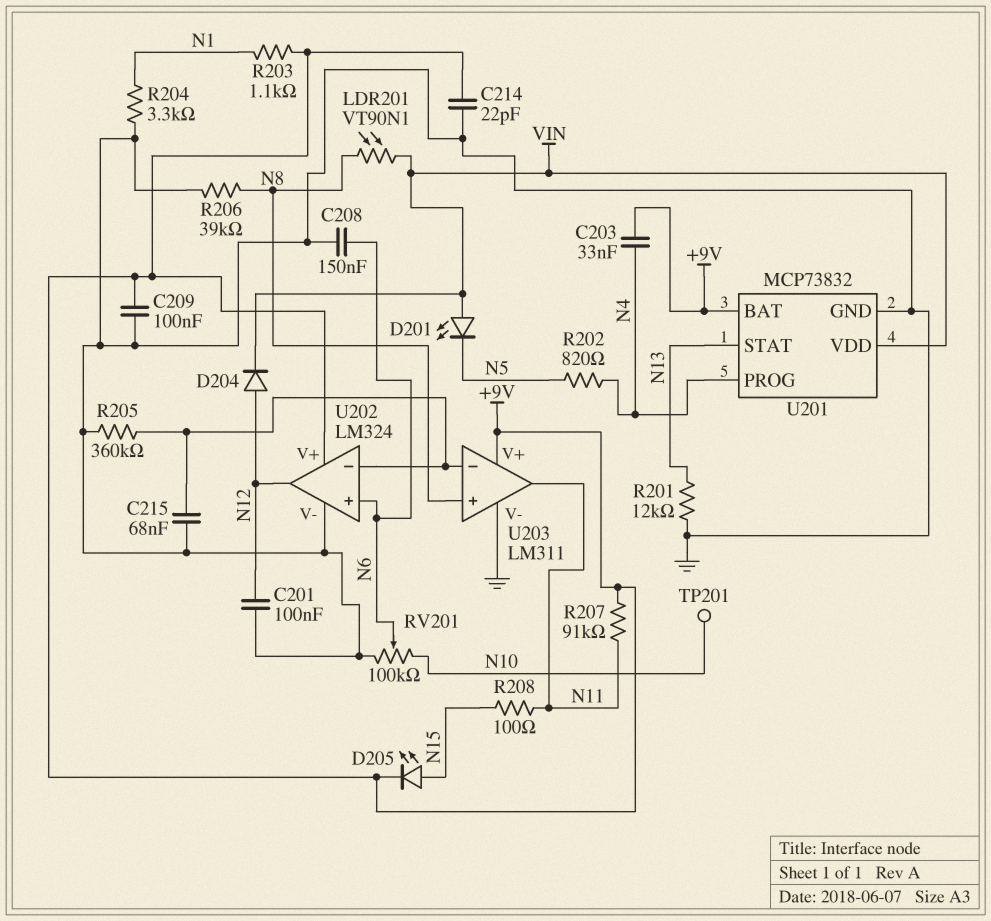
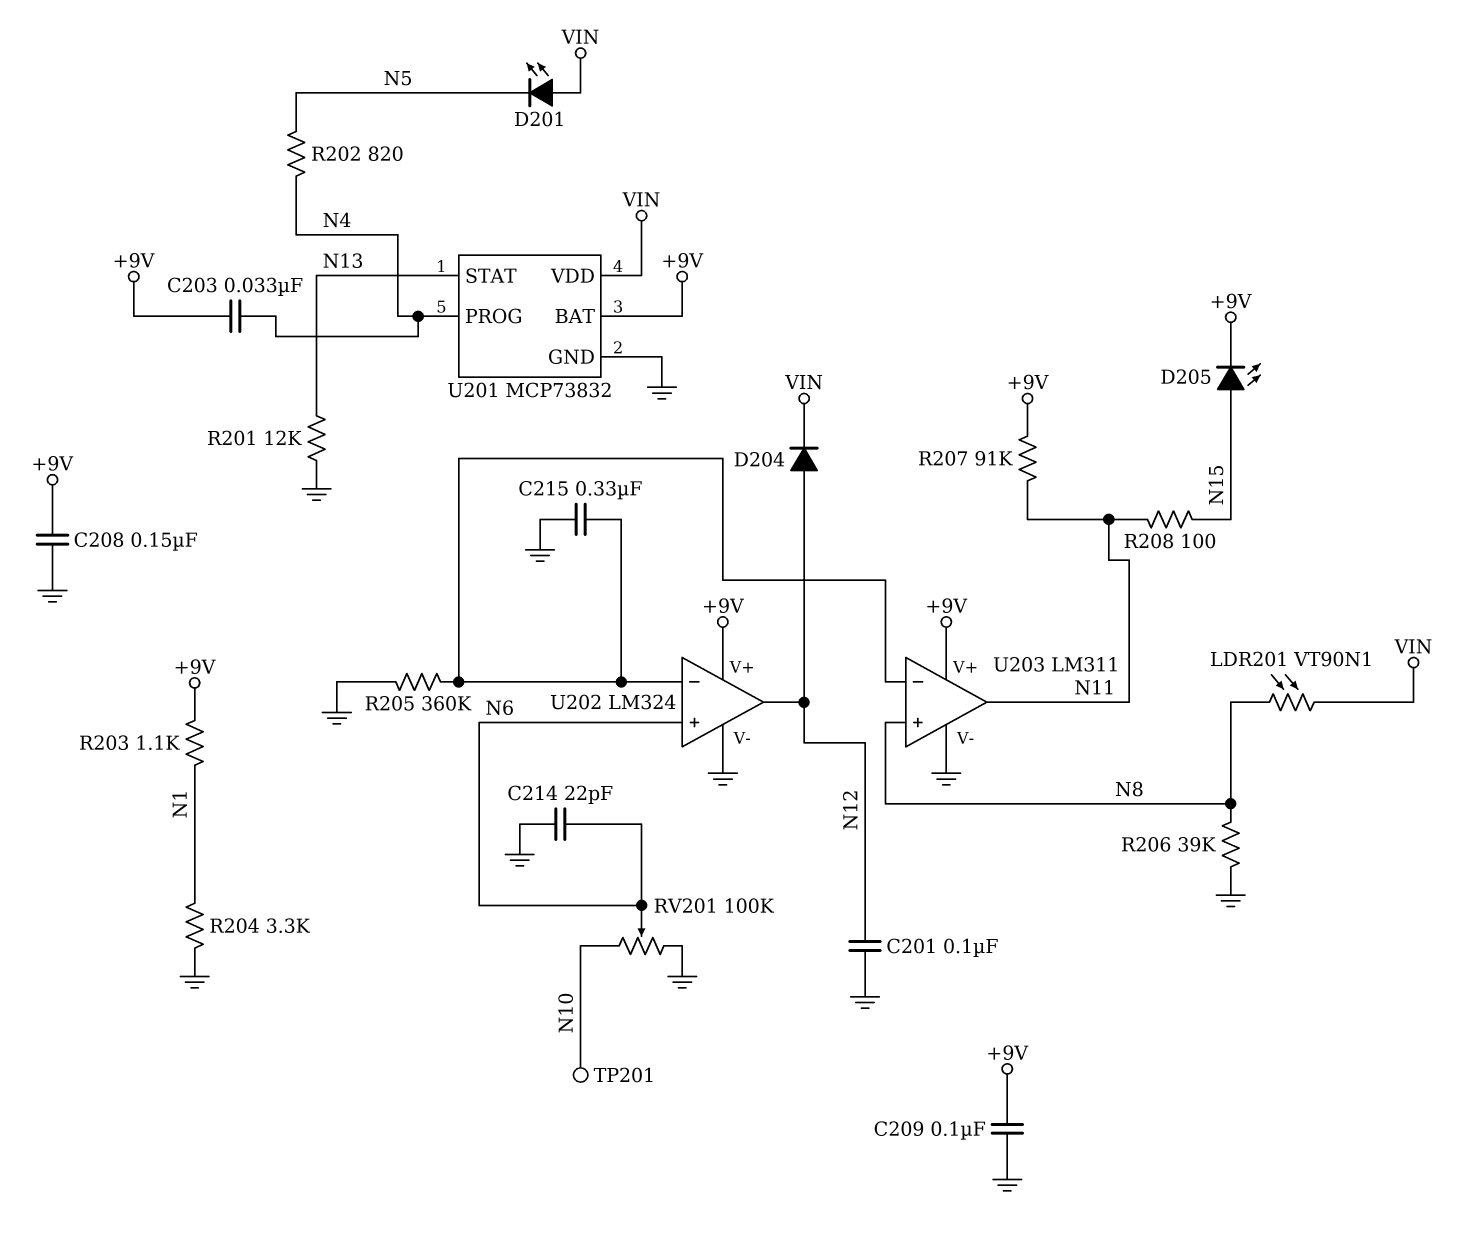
C208: 150nF (GND, N6) -> 150nF (+9V, GND)
C214: 22pF (+9V, GND) -> 22pF (GND, N6)
C215: 68nF (GND, U202/in-) -> 330nF (GND, U202/in-)

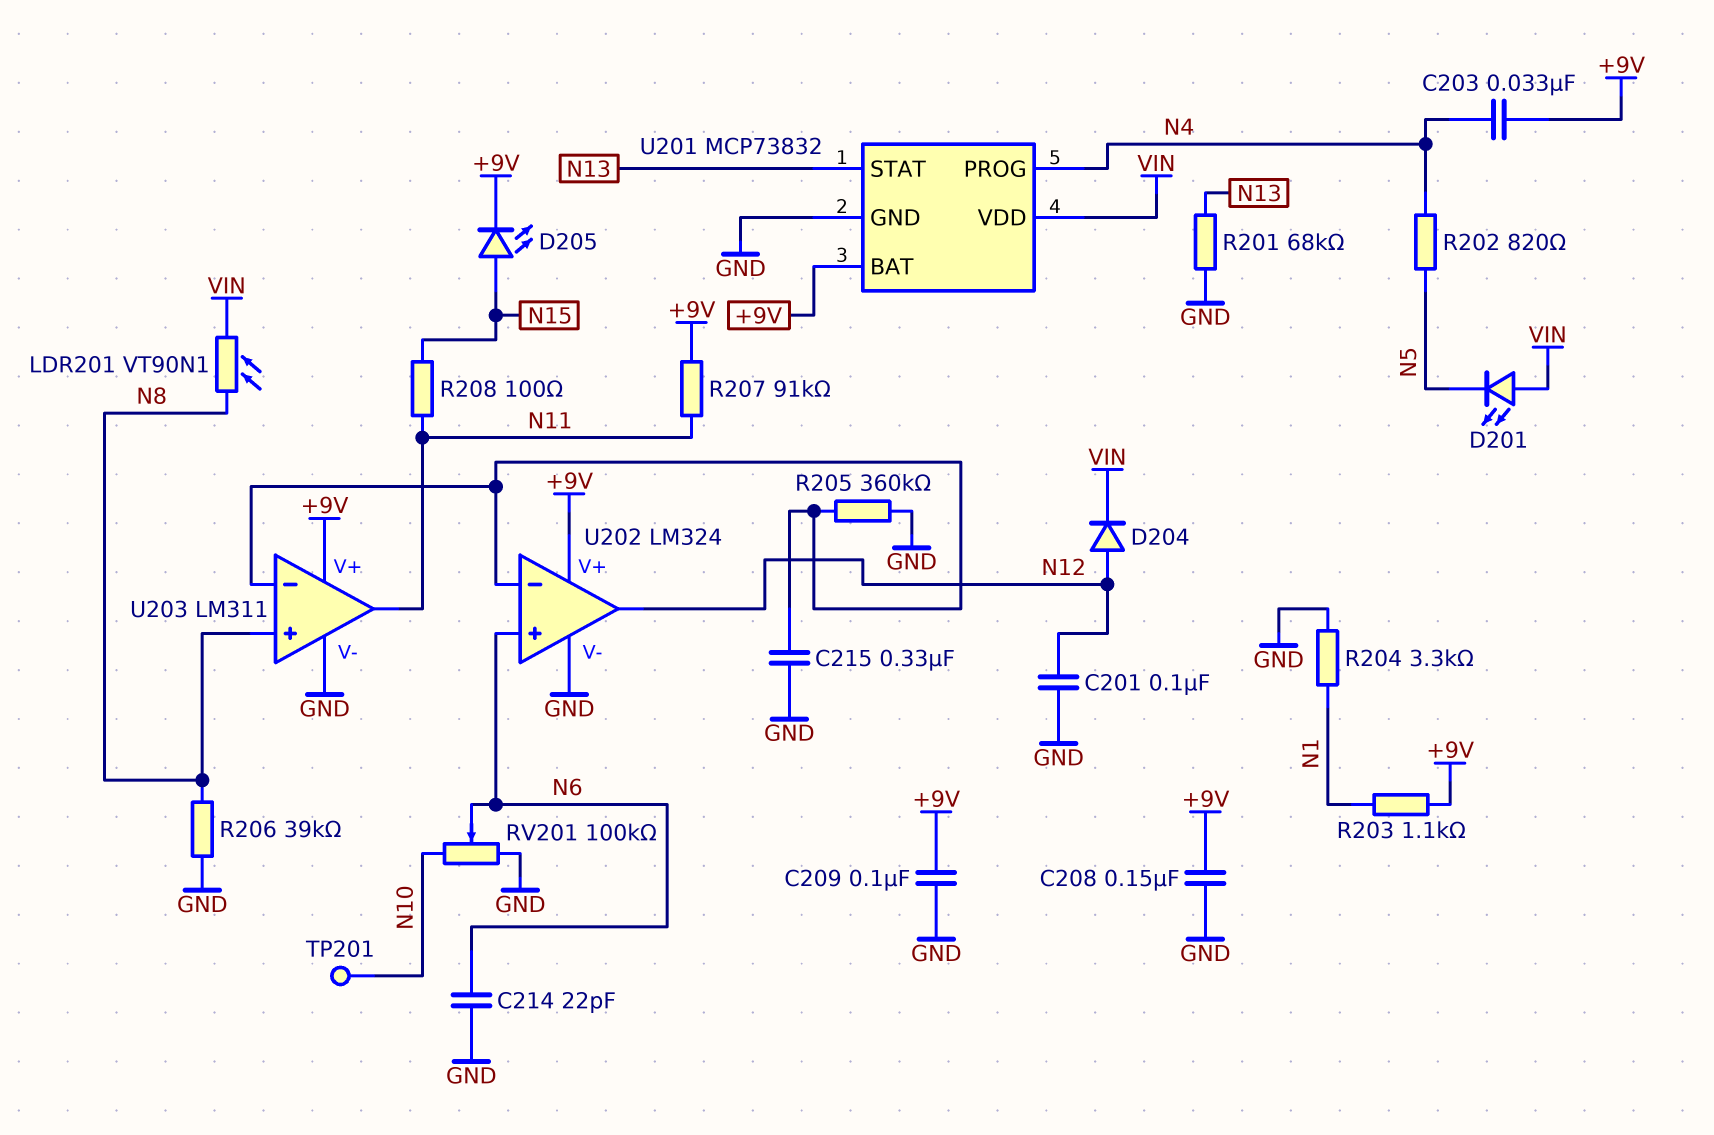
R201: 12k (GND, N13) -> 68k (GND, N13)

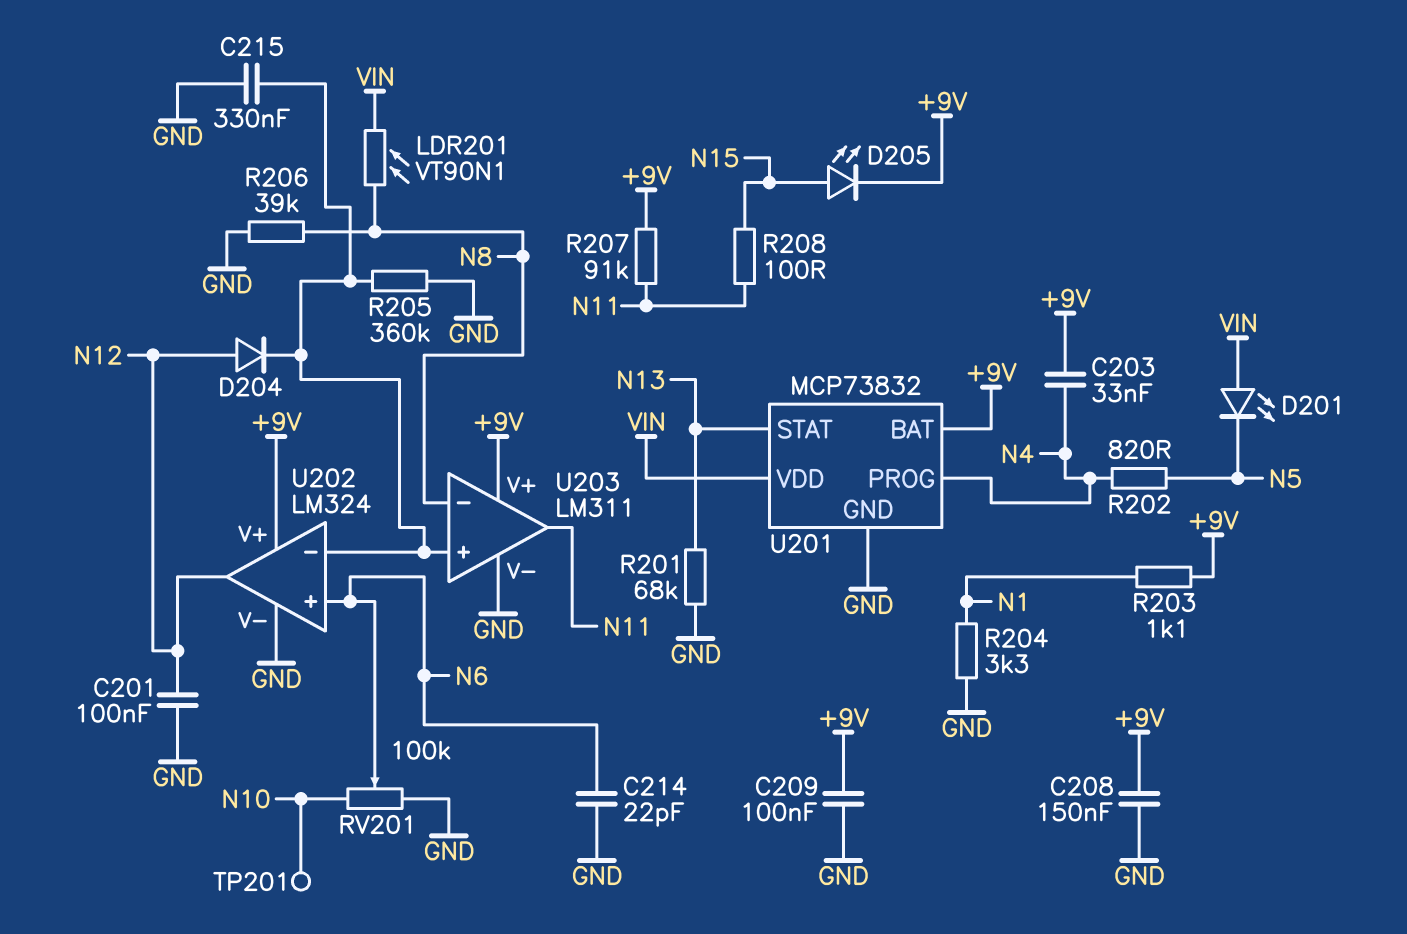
D204: diode (A N12, K VIN) -> diode (A N12, K U202/in-)
U203 pin in+: N8 -> U202/in-
U203 pin in-: U202/in- -> N8

